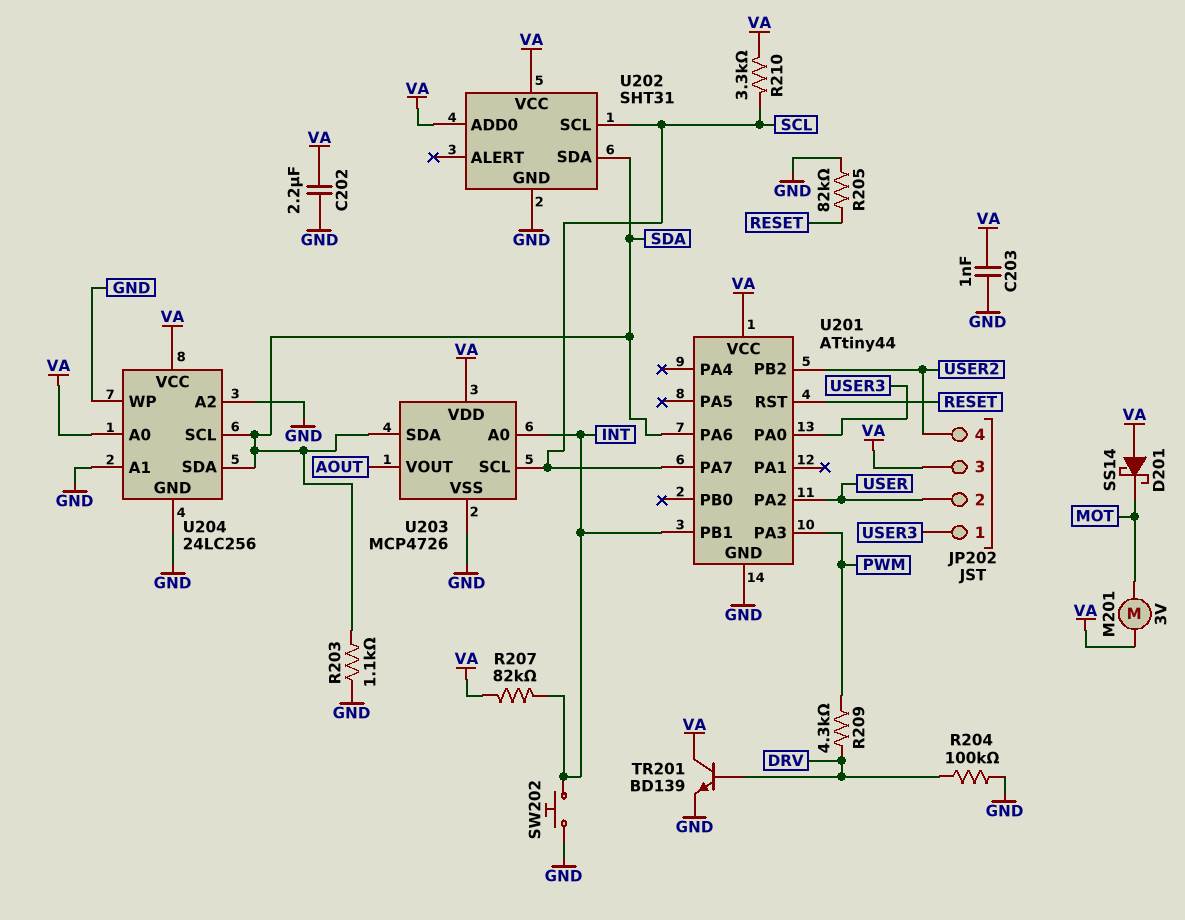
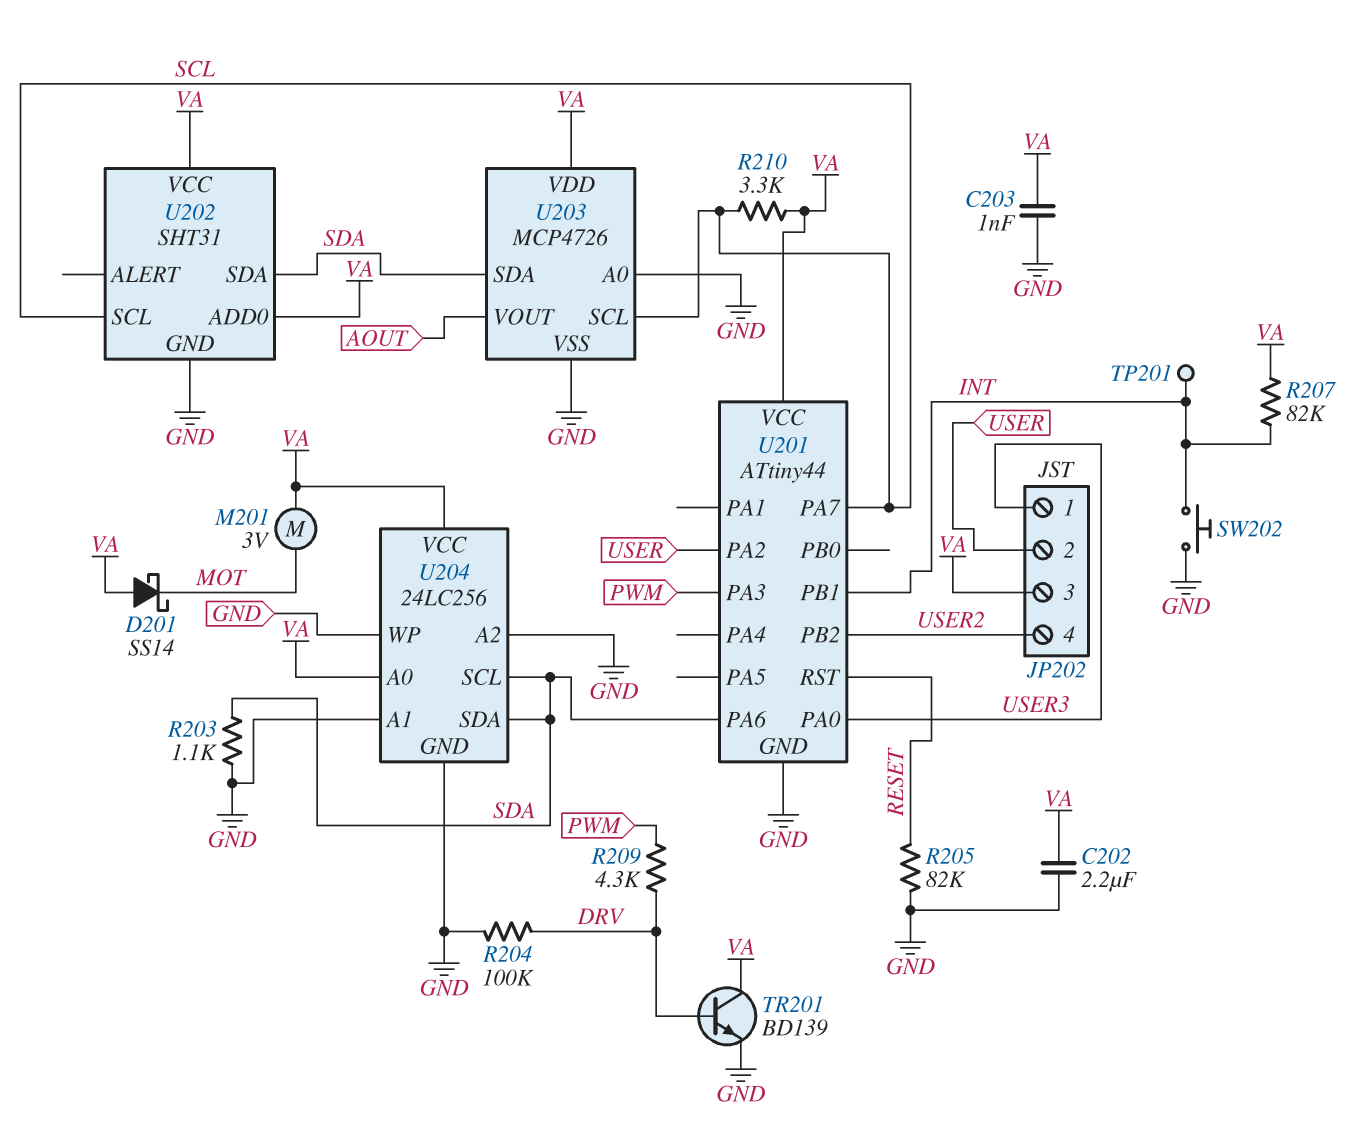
TP201: none -> test point (INT)
U203 pin A0: INT -> GND

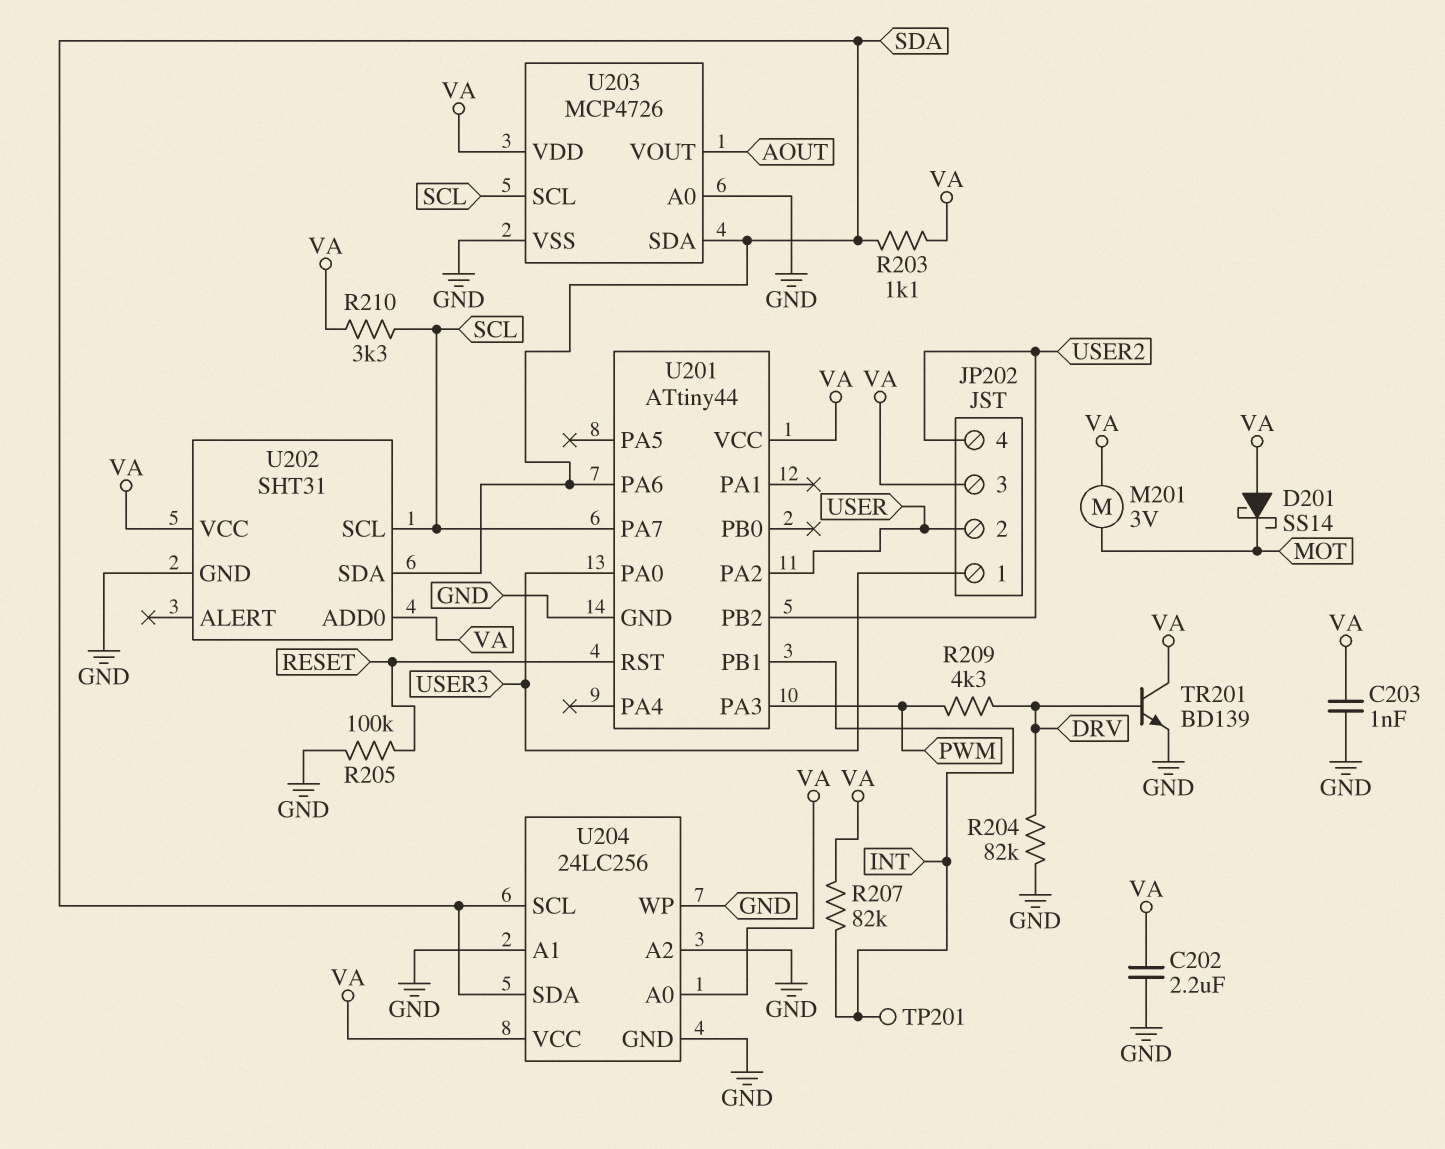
R203: 1.1k (GND, SDA) -> 1.1k (SDA, VA)
R204: 100k (DRV, GND) -> 82k (DRV, GND)
R205: 82k (GND, RESET) -> 100k (GND, RESET)
SW202: button (GND, INT) -> none

